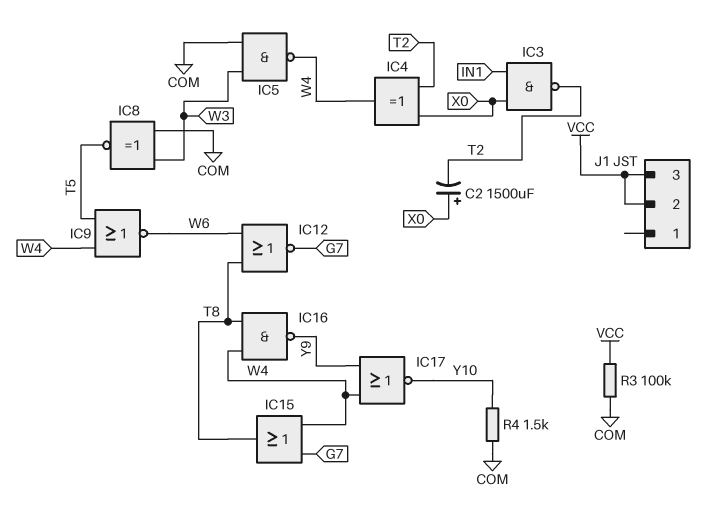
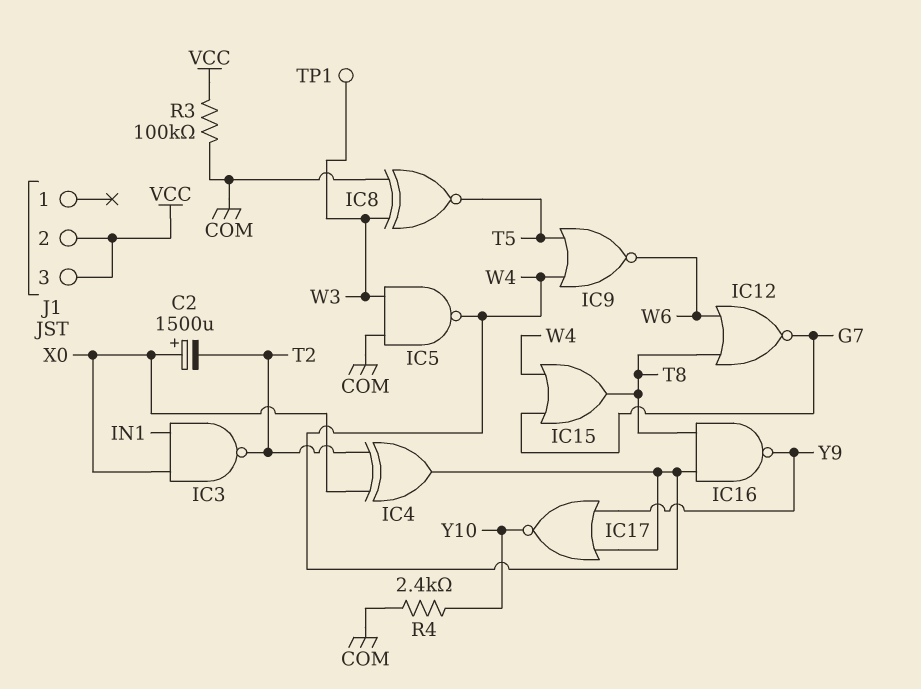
R4: 1.5k (COM, Y10) -> 2.4k (COM, Y10)
TP1: none -> test point (W3)

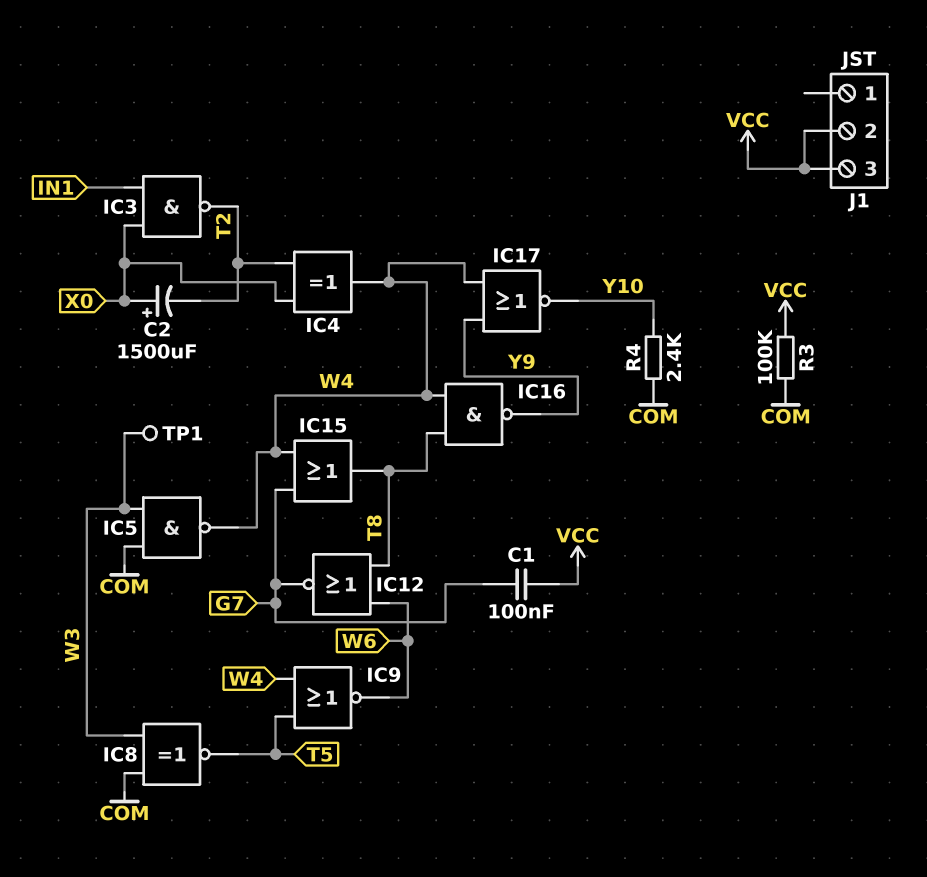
C1: none -> 100nF (G7, VCC)

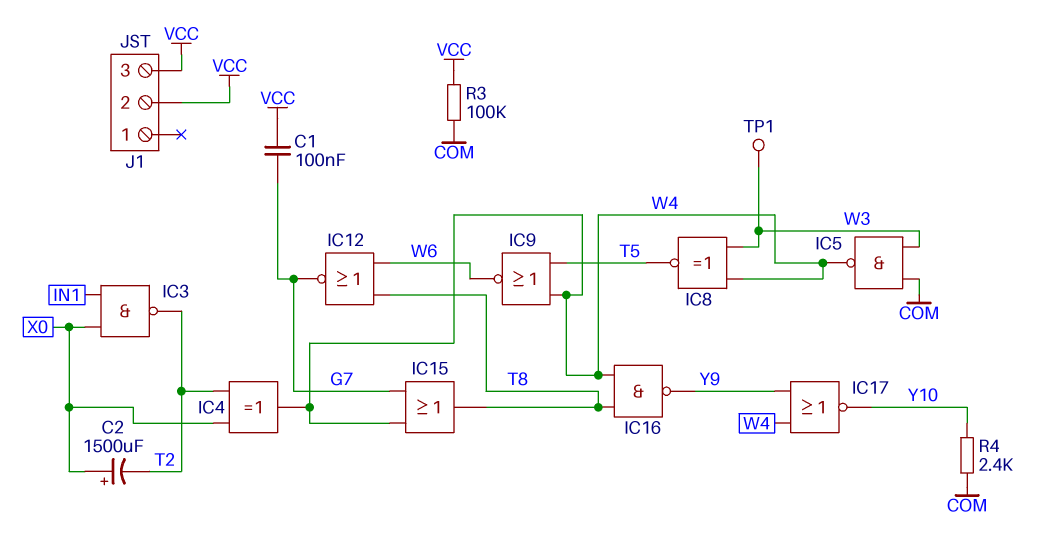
IC8: XNOR (in COM, in W3, out T5) -> XNOR (in W3, in W4, out T5)

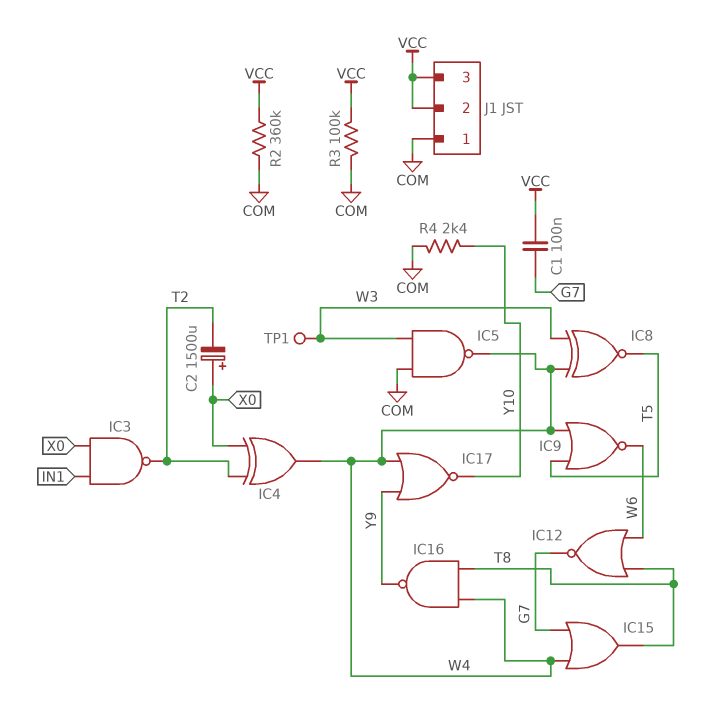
J1 pin 1: none -> COM
R2: none -> 360k (COM, VCC)

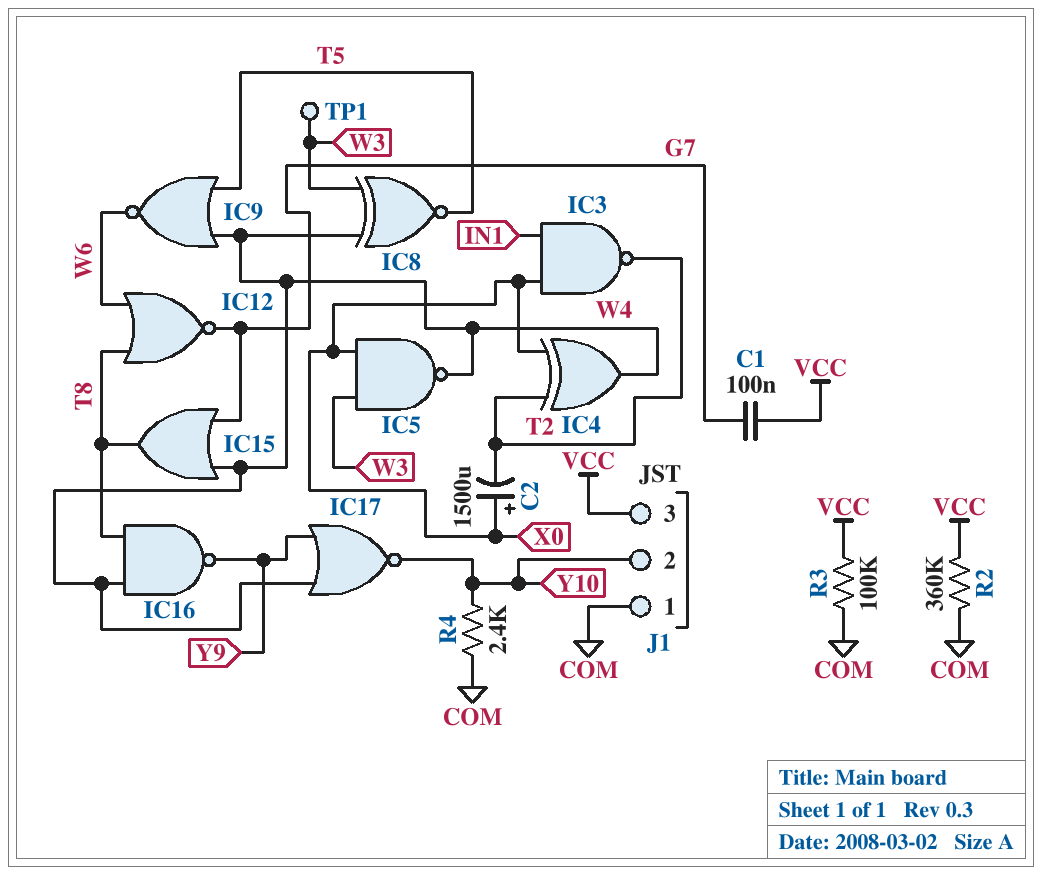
IC5: NAND (in COM, in W3, out W4) -> NAND (in W3, in X0, out W4)
J1 pin 2: VCC -> Y10

